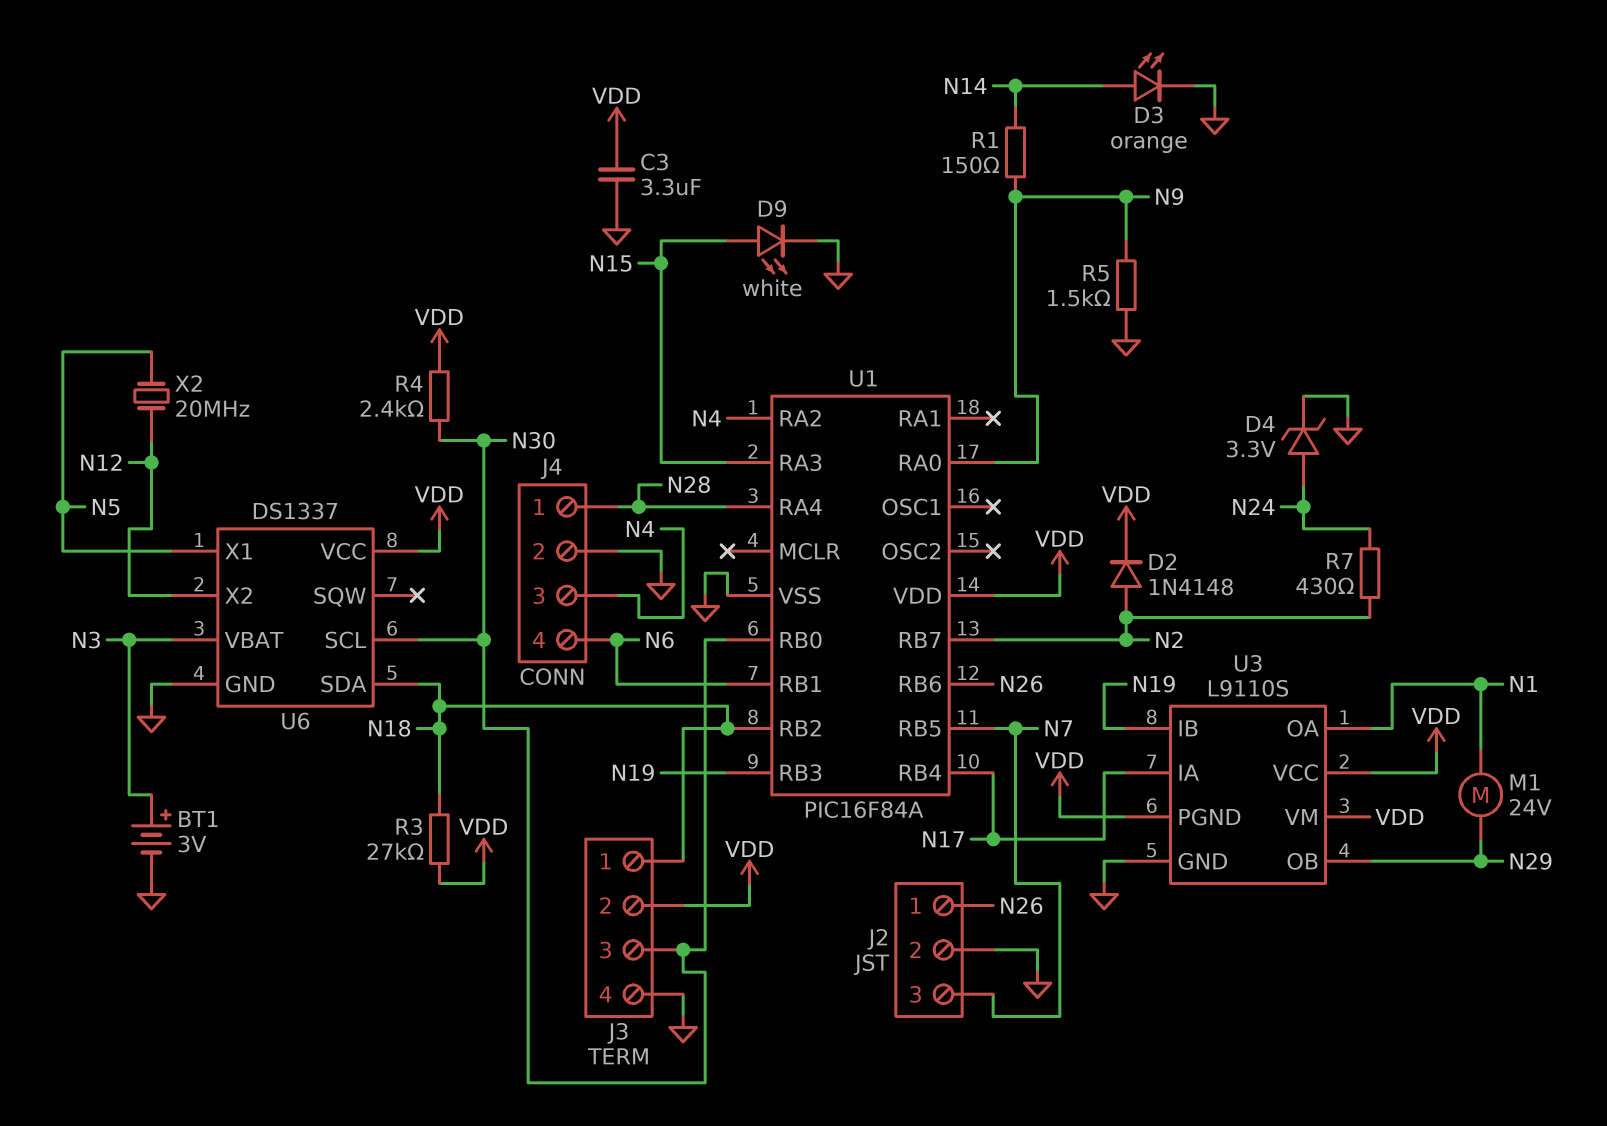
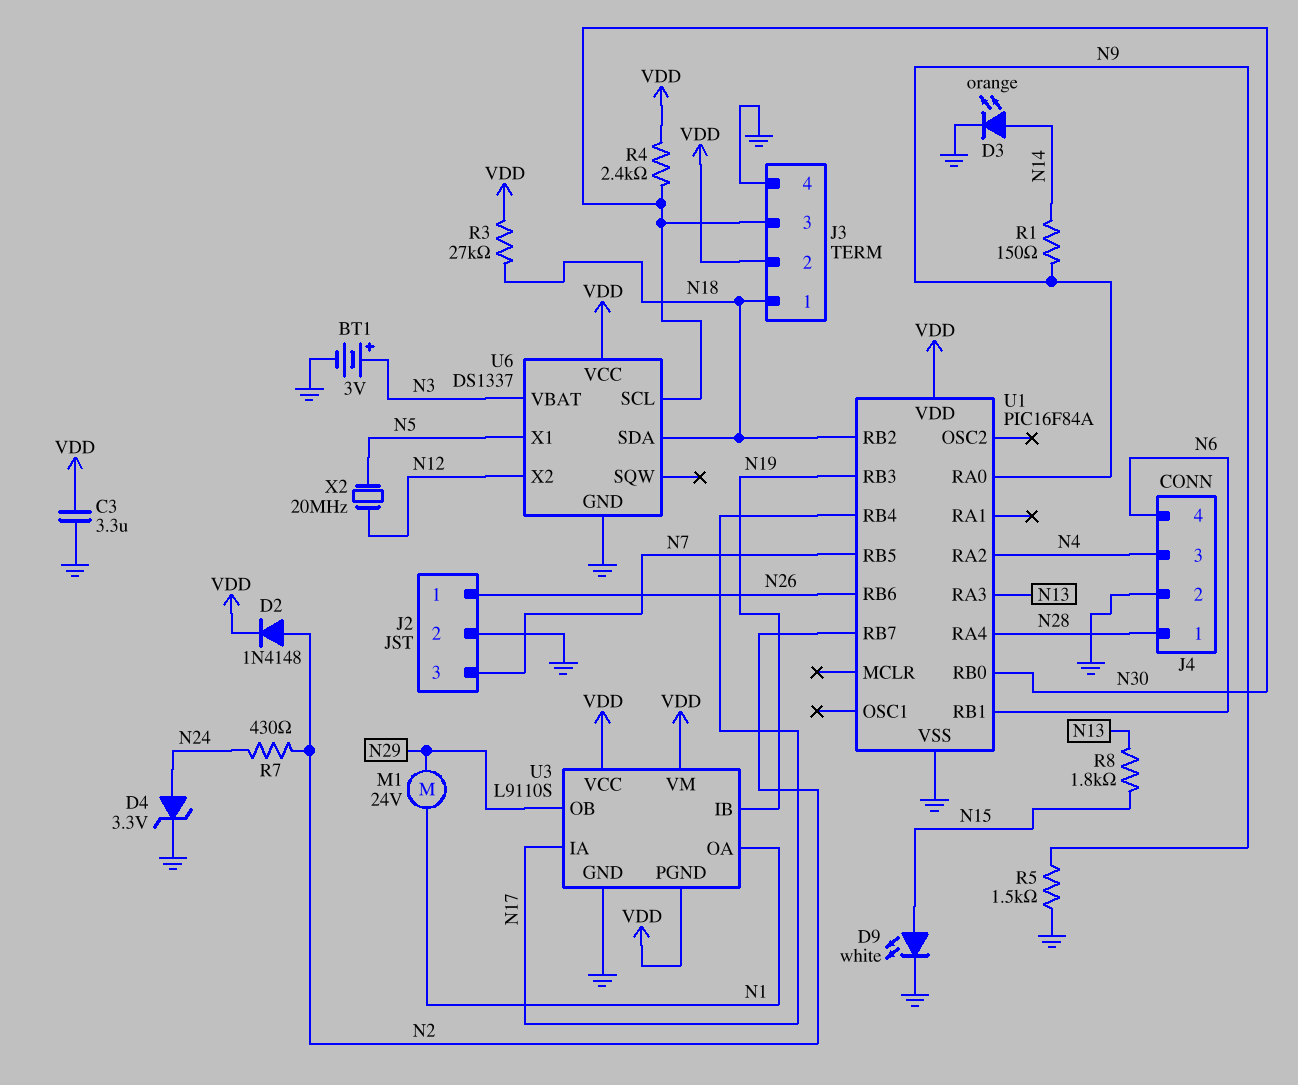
R8: none -> 1.8k (N13, N15)
U1 pin RA3: N15 -> N13

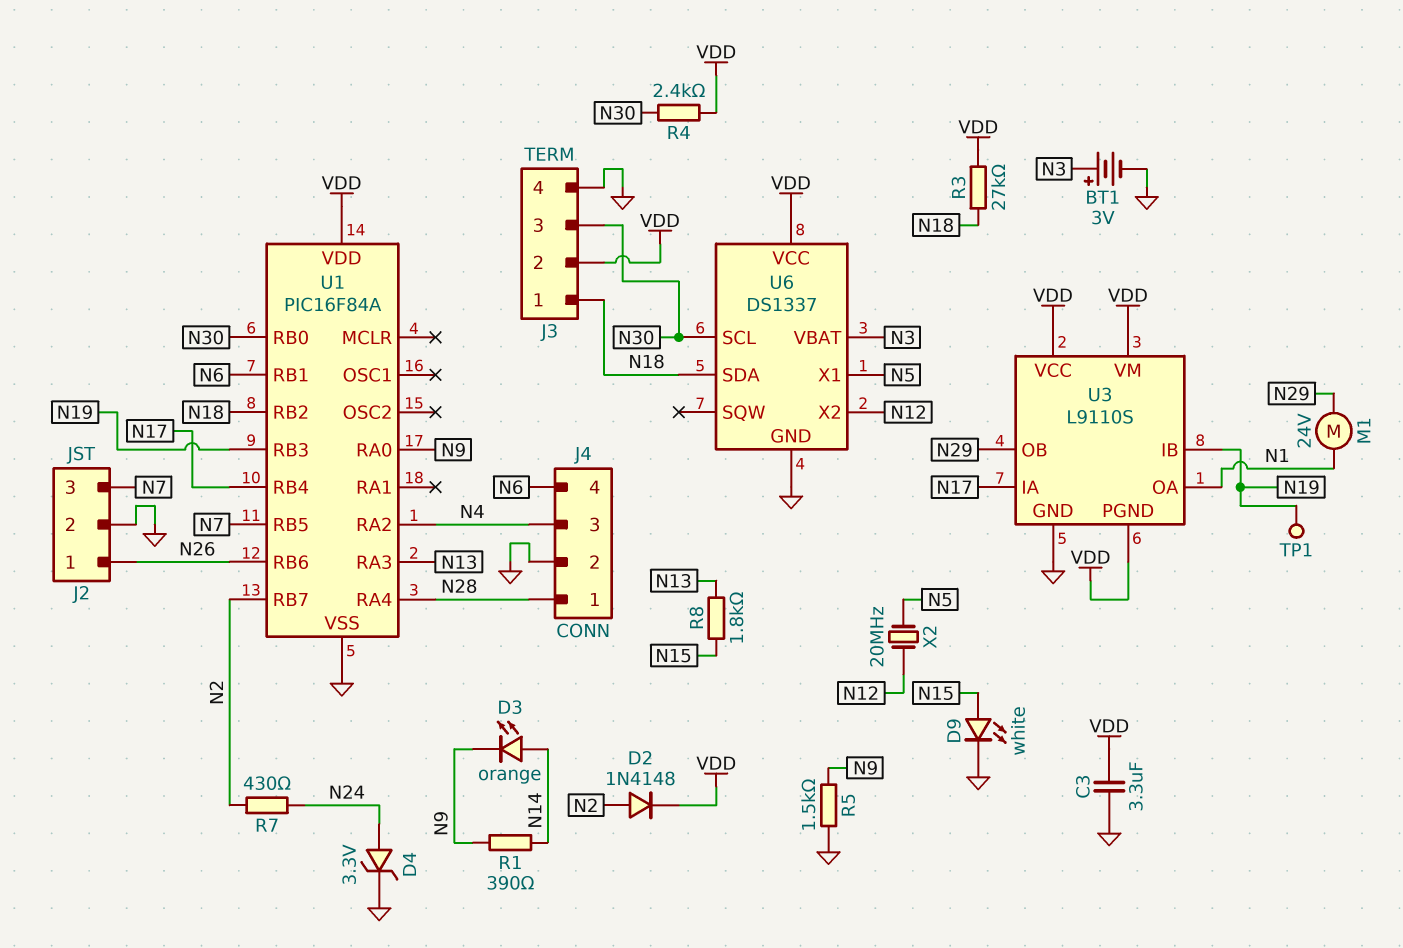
D3: LED orange (A N14, K GND) -> LED orange (A N14, K N9)
R1: 150 (N9, N14) -> 390 (N9, N14)
TP1: none -> test point (N19)

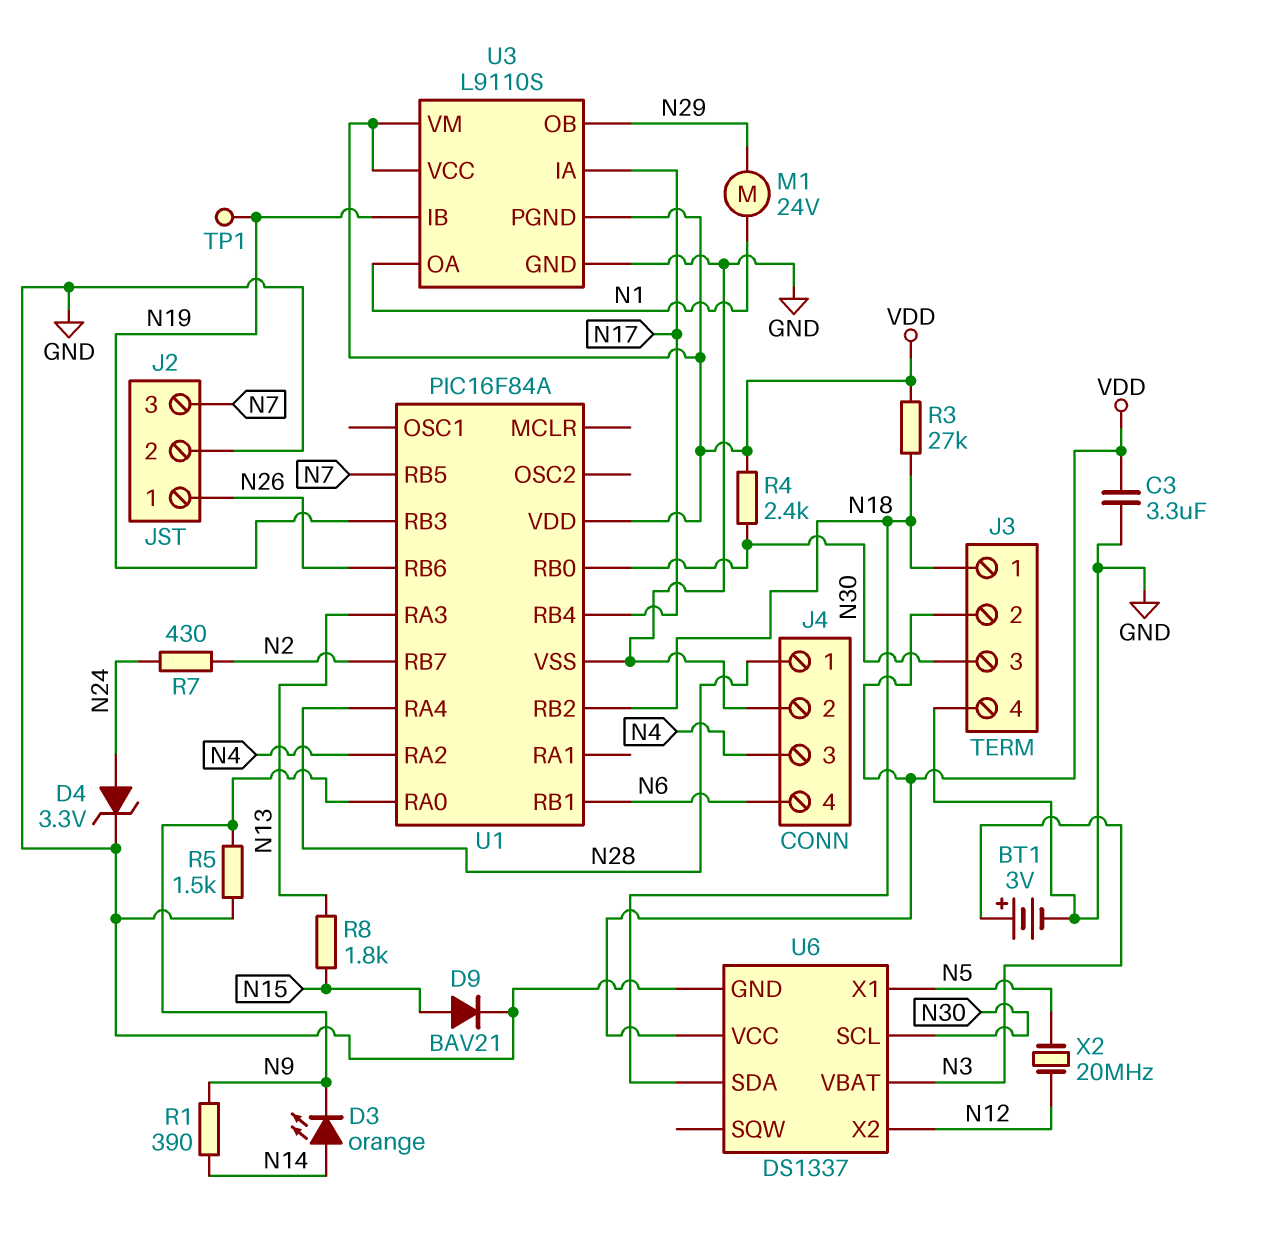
D2: diode 1N4148 (A N2, K VDD) -> none
D9: LED white (A N15, K GND) -> diode BAV21 (A N15, K GND)

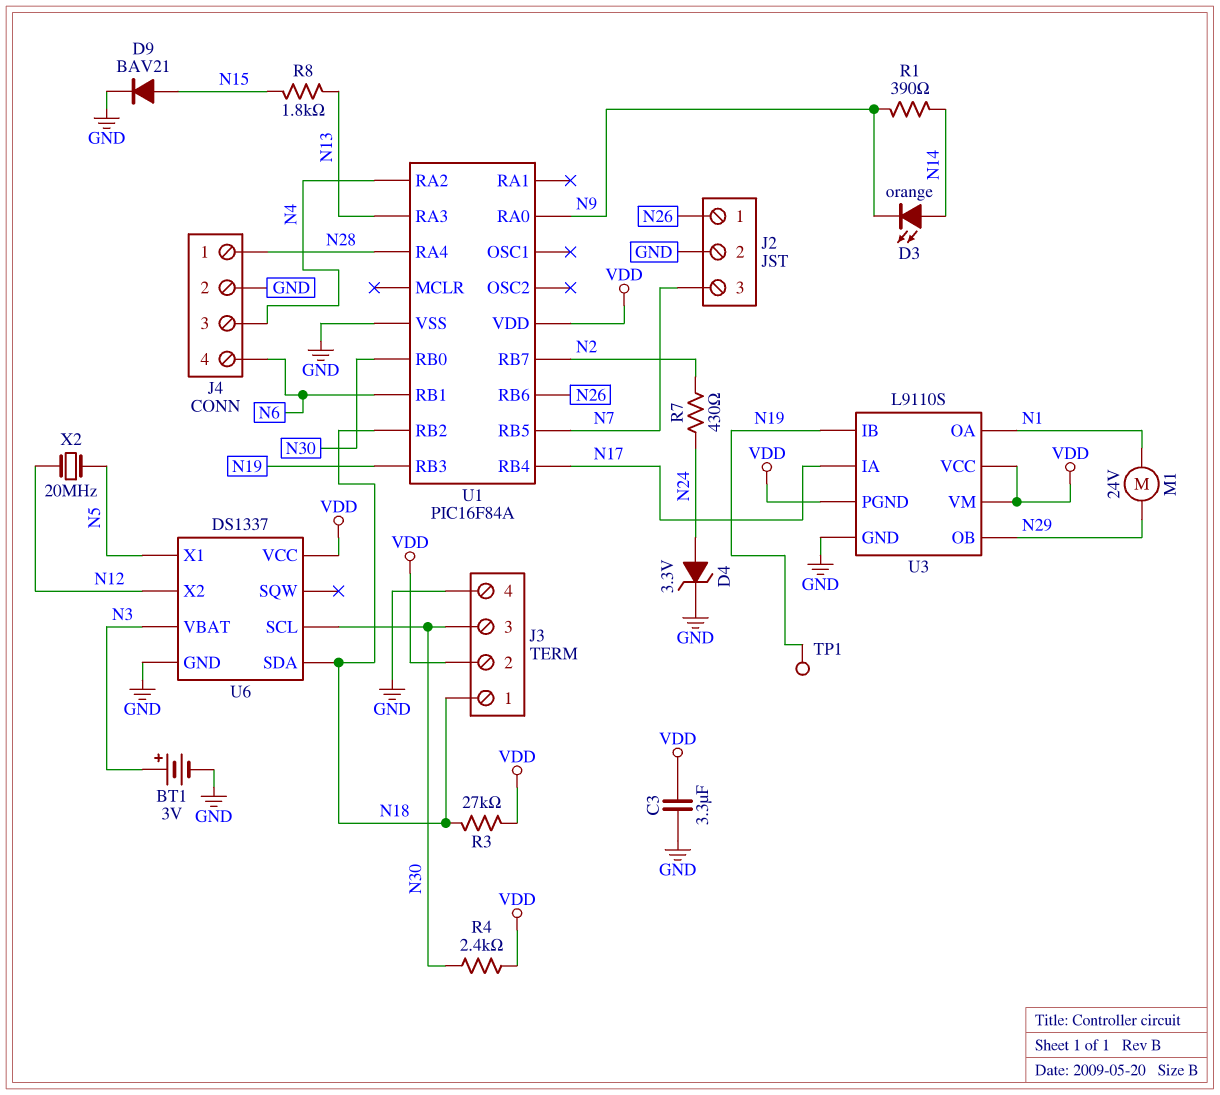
R5: 1.5k (GND, N9) -> none

